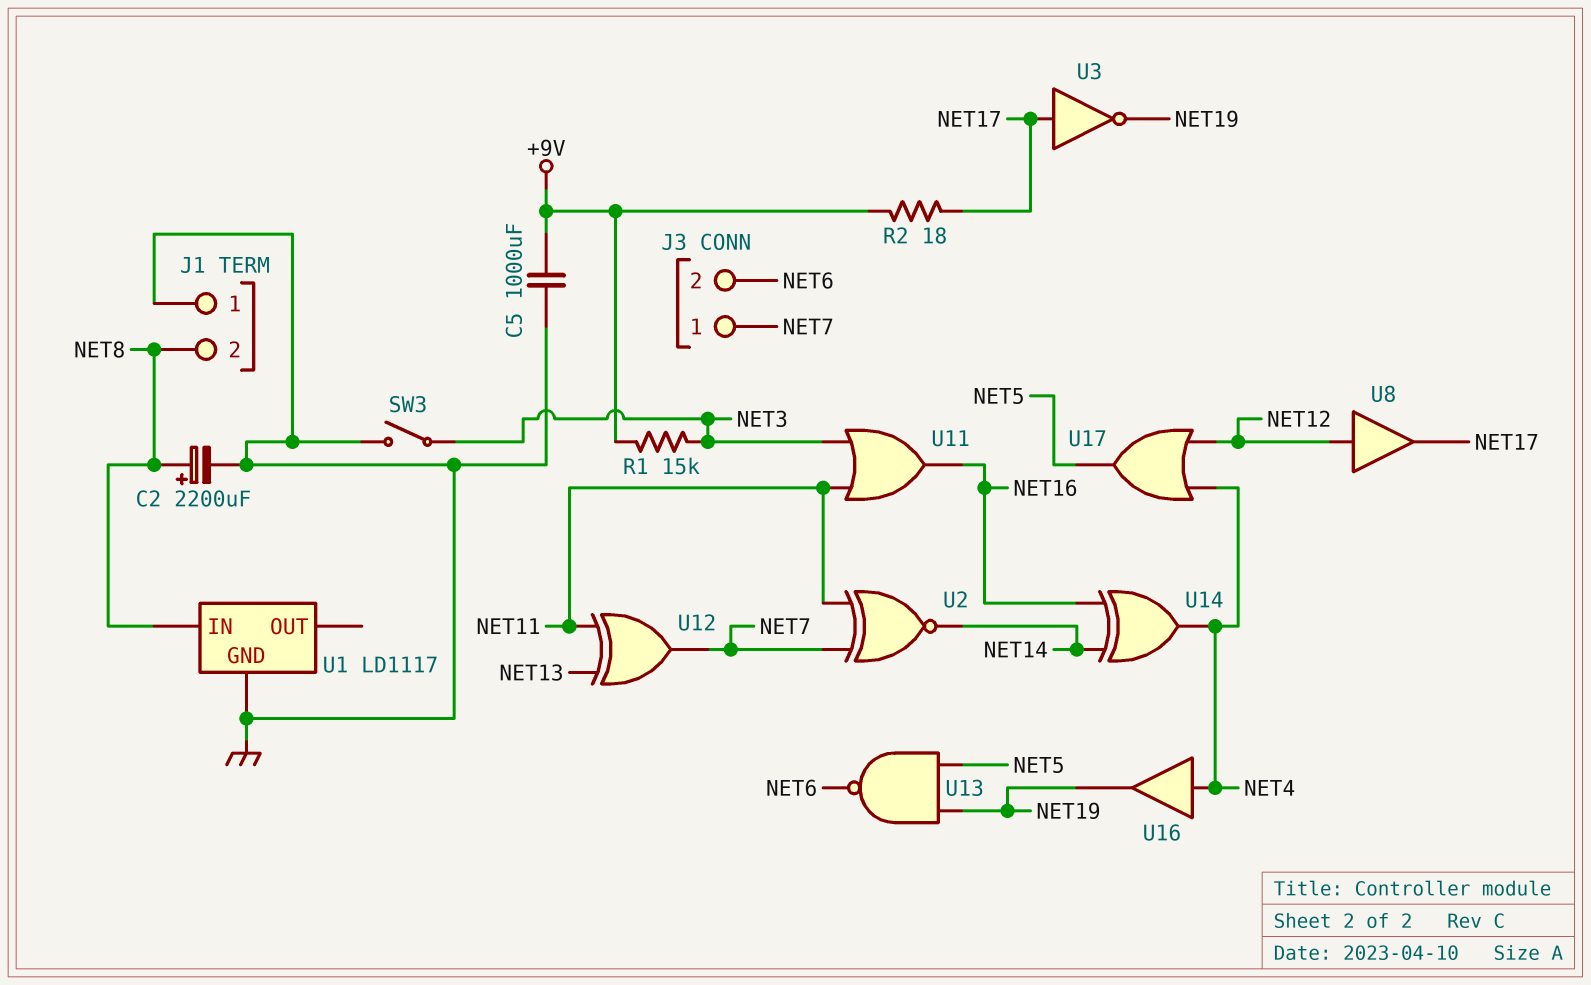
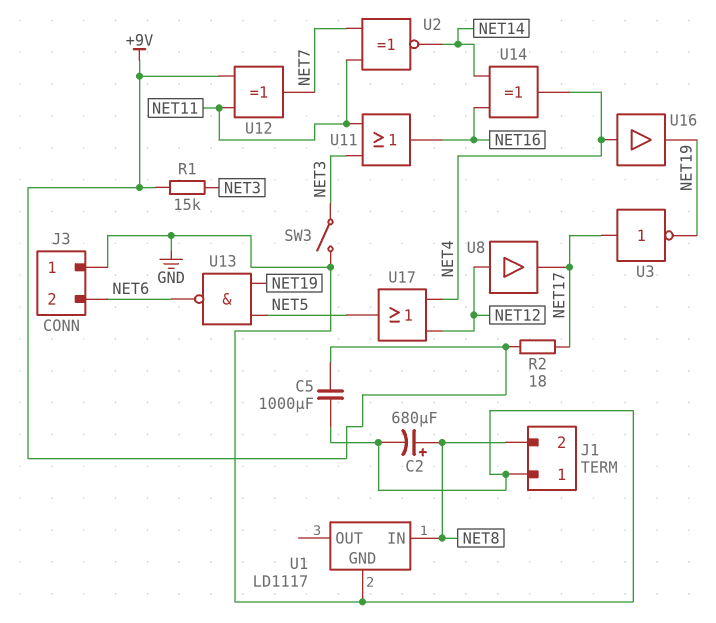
C2: 2200uF (plus NET8, minus GND) -> 680uF (plus NET8, minus GND)
J3 pin 1: NET7 -> GND
U12: XOR (in NET11, in NET13, out NET7) -> XOR (in +9V, in NET11, out NET7)

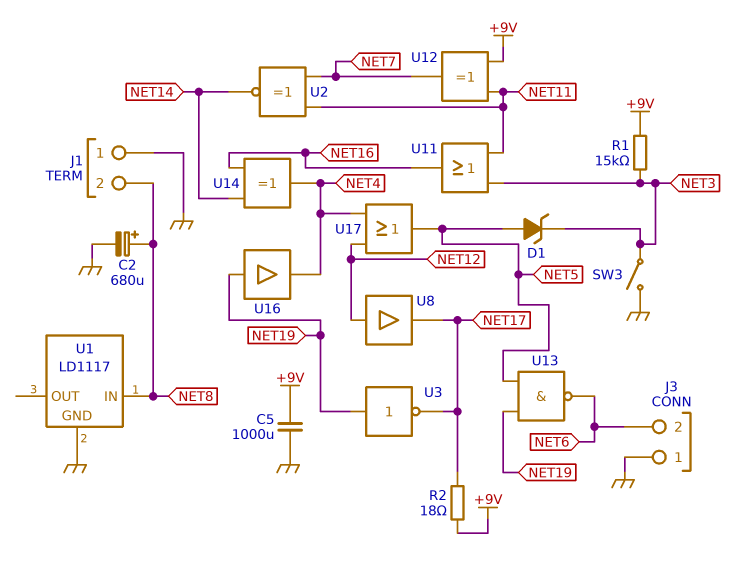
D1: none -> zener (A NET5, K NET3)
U3: NOT (in NET17, out NET19) -> NOT (in NET19, out NET17)
U16: buffer (in NET4, out NET19) -> buffer (in NET19, out NET4)

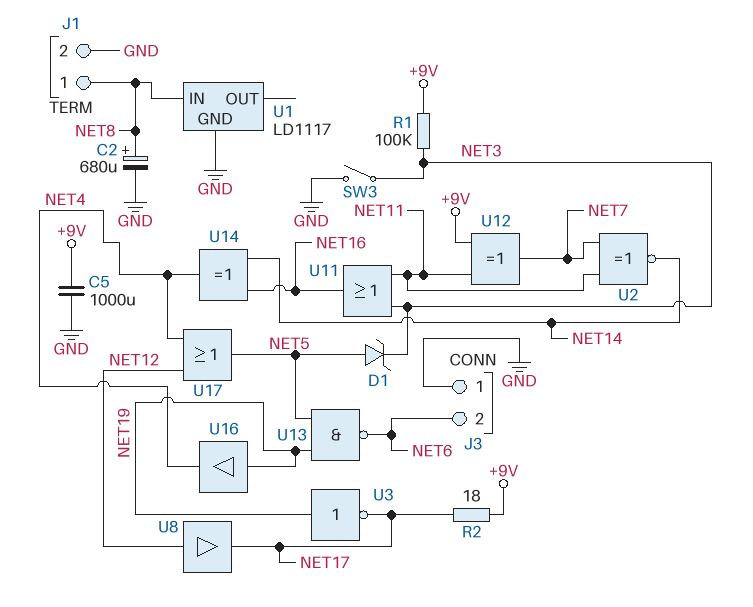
J1 pin 1: GND -> NET8
J1 pin 2: NET8 -> GND
R1: 15k (+9V, NET3) -> 100k (+9V, NET3)

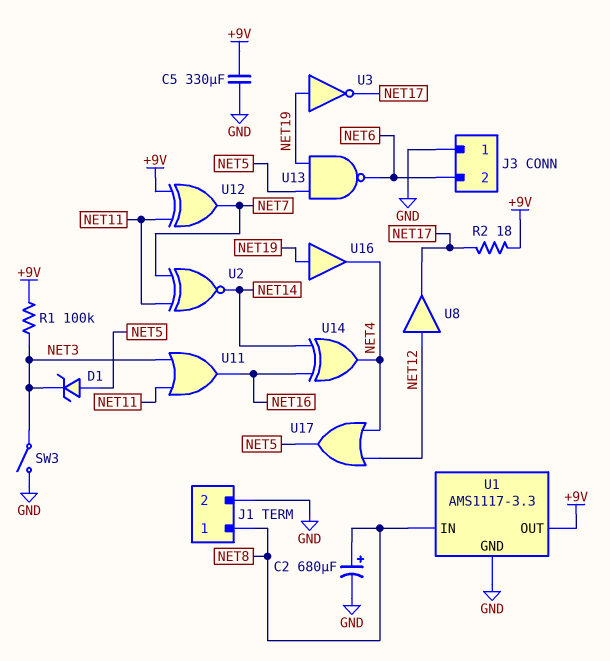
C5: 1000uF (+9V, GND) -> 330uF (+9V, GND)
U1: LD1117 -> AMS1117-3.3
U1 pin OUT: none -> +9V

